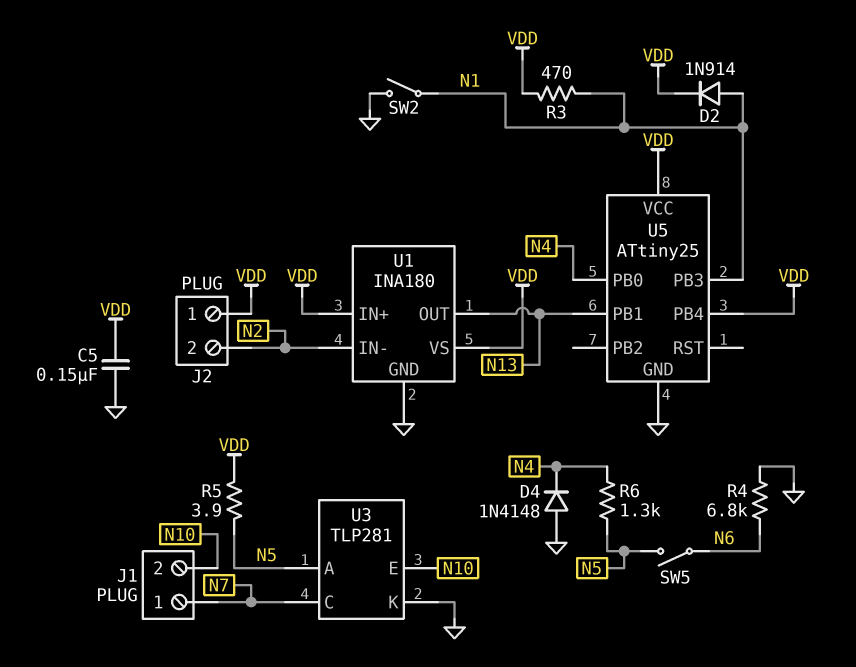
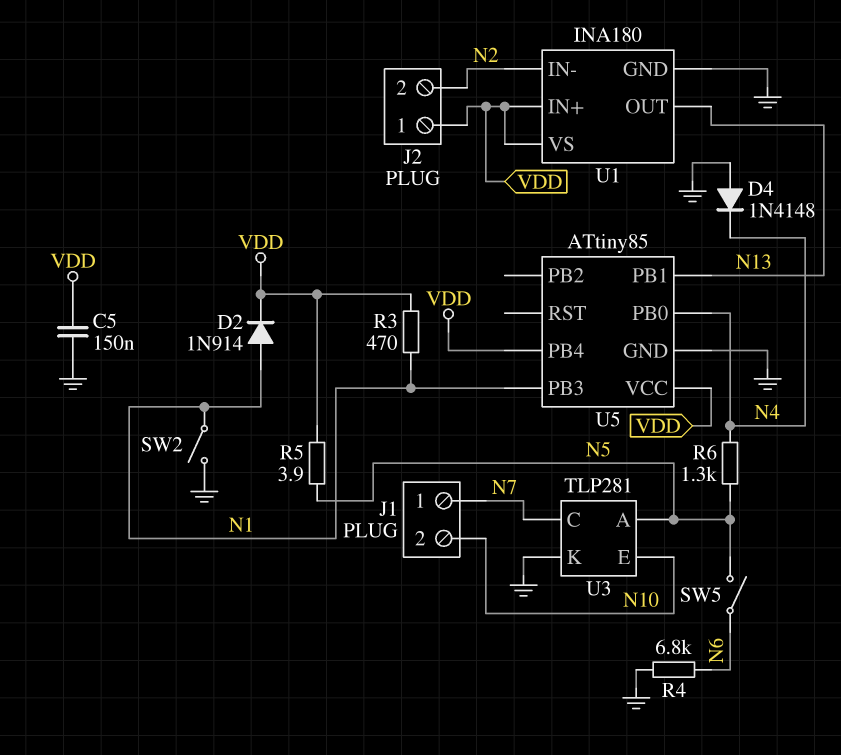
U5: ATtiny25 -> ATtiny85

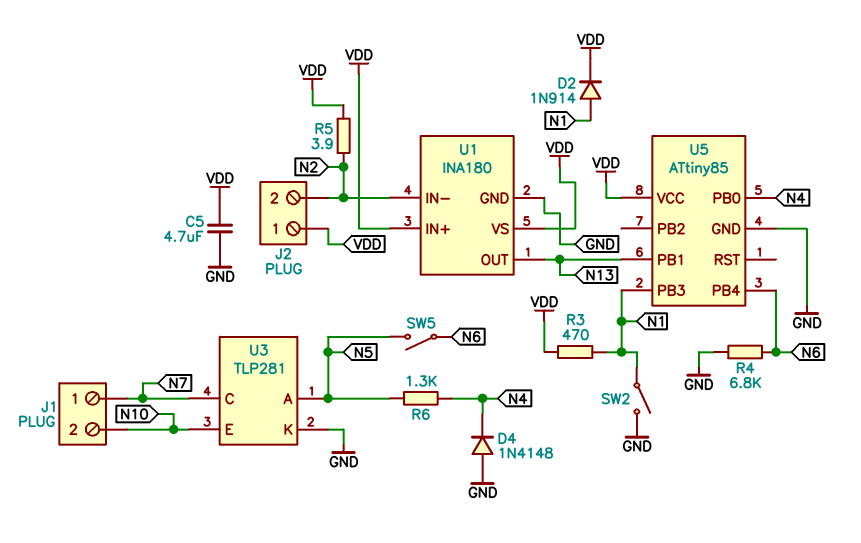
C5: 150nF (GND, VDD) -> 4.7uF (GND, VDD)
R5: 3.9 (N5, VDD) -> 3.9 (N2, VDD)
U5 pin PB4: VDD -> N6

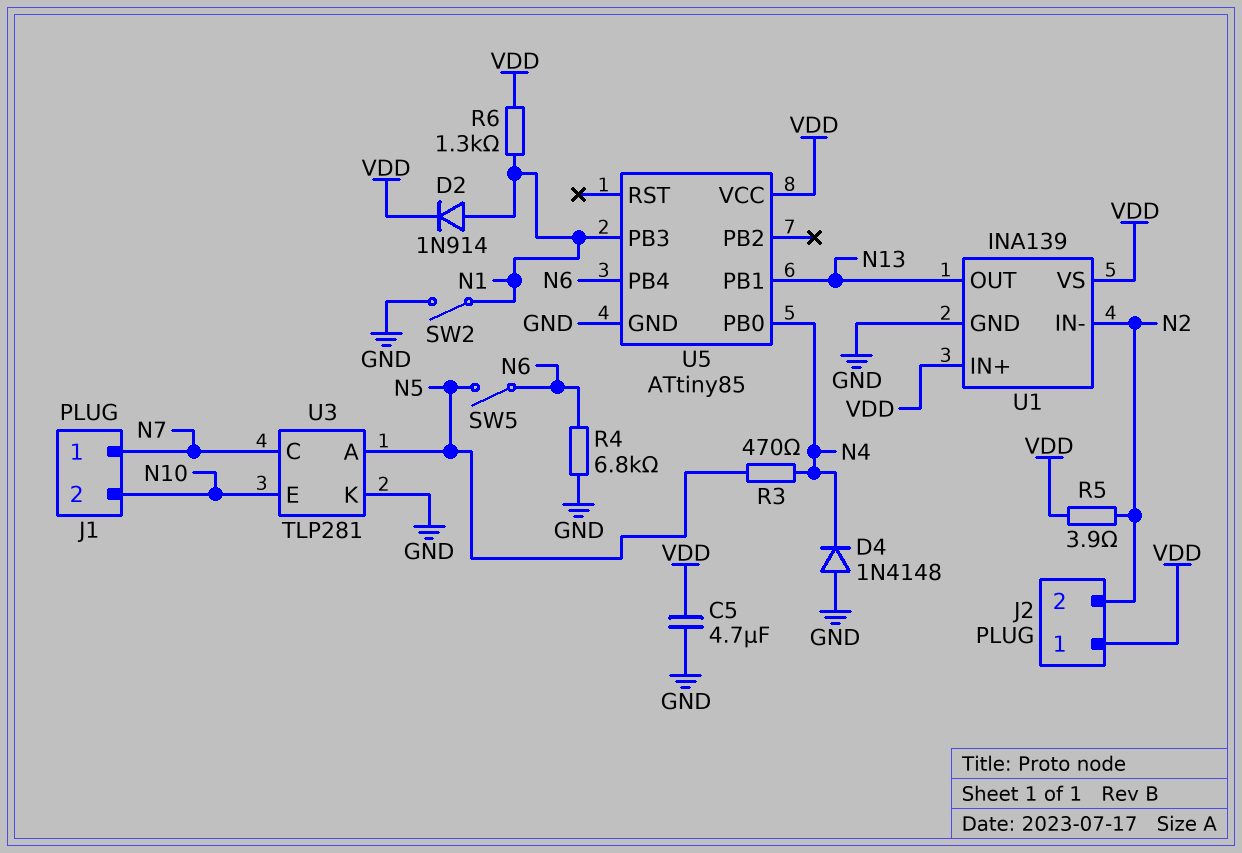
R3: 470 (N1, VDD) -> 470 (N4, N5)
R6: 1.3k (N4, N5) -> 1.3k (N1, VDD)
U1: INA180 -> INA139

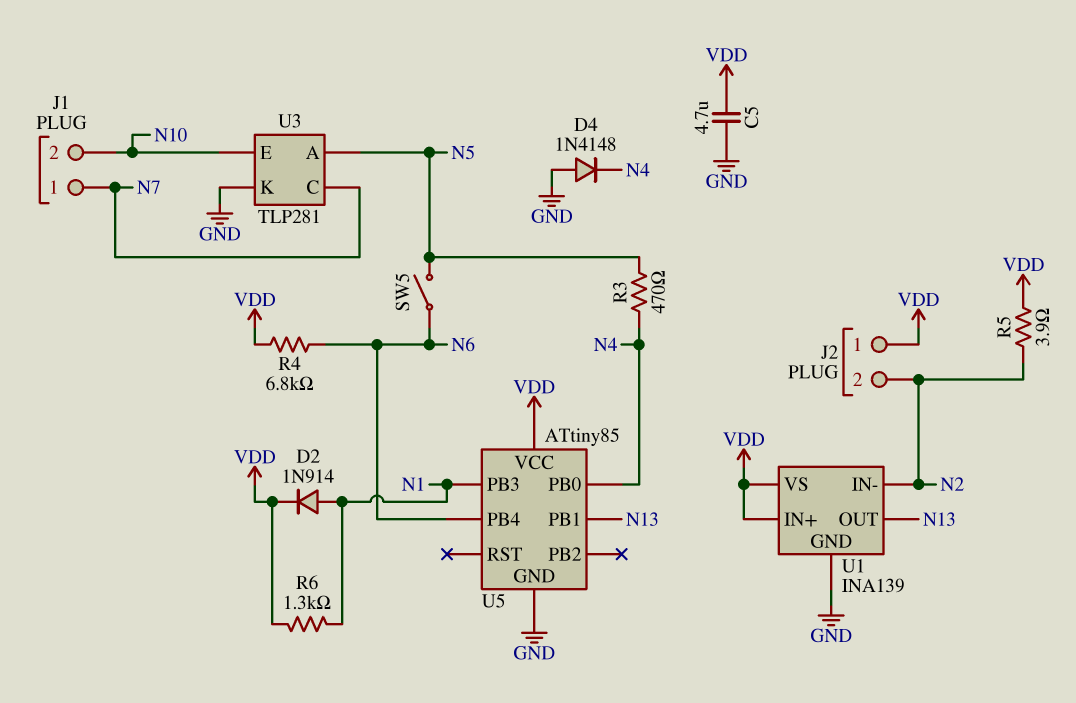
R4: 6.8k (GND, N6) -> 6.8k (N6, VDD)
SW2: switch (GND, N1) -> none

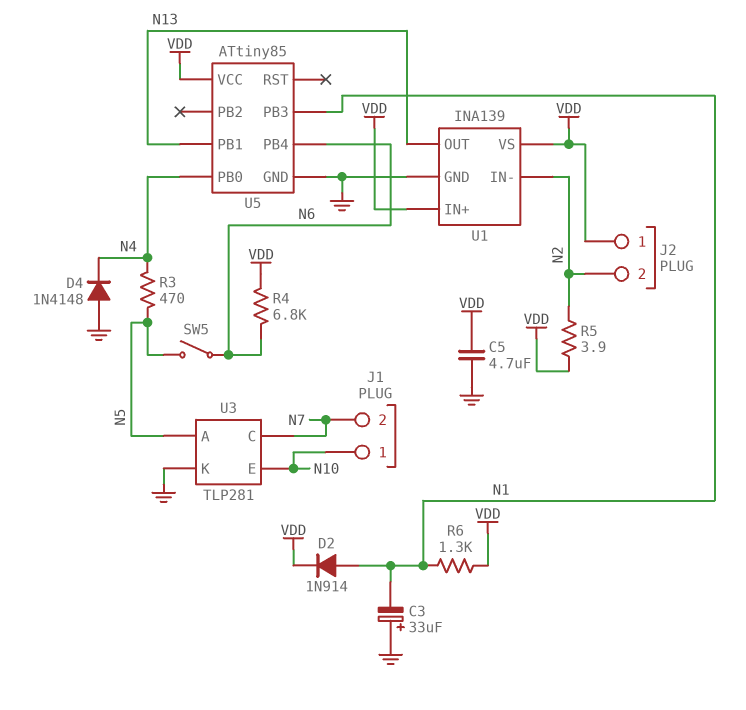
C3: none -> 33uF (plus GND, minus N1)
J1 pin 1: N7 -> N10
J1 pin 2: N10 -> N7

